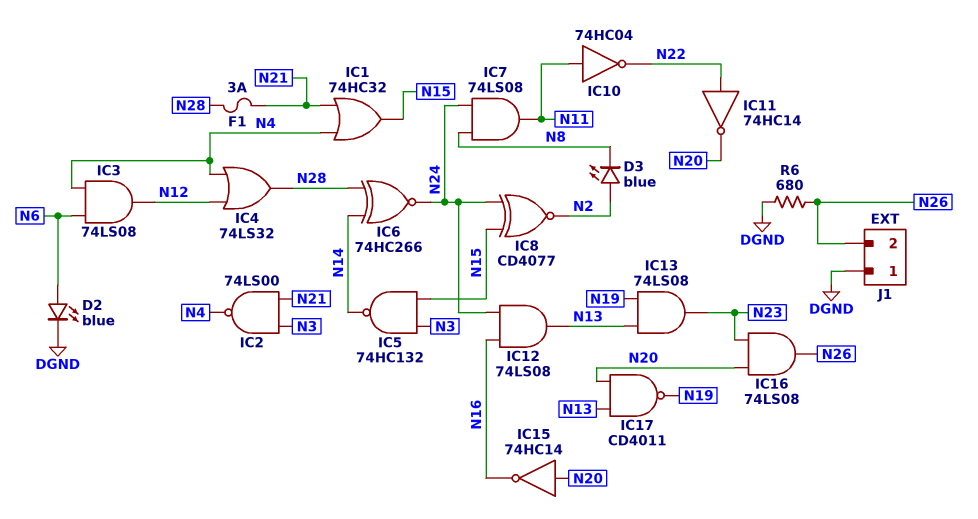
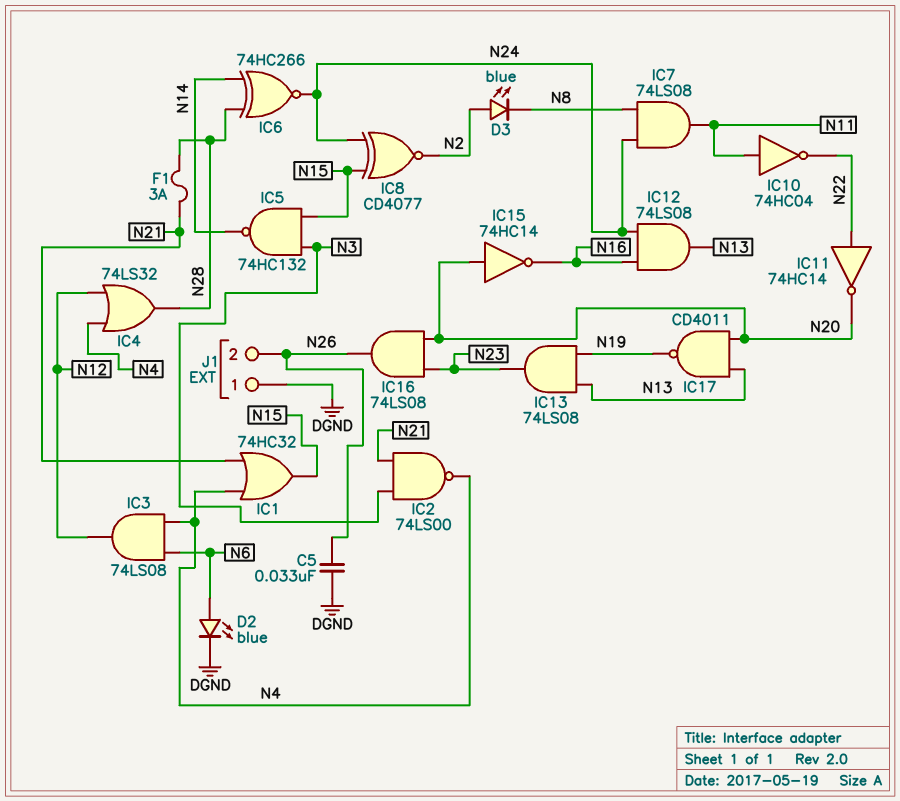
C5: none -> 33nF (DGND, N26)
R6: 680 (DGND, N26) -> none

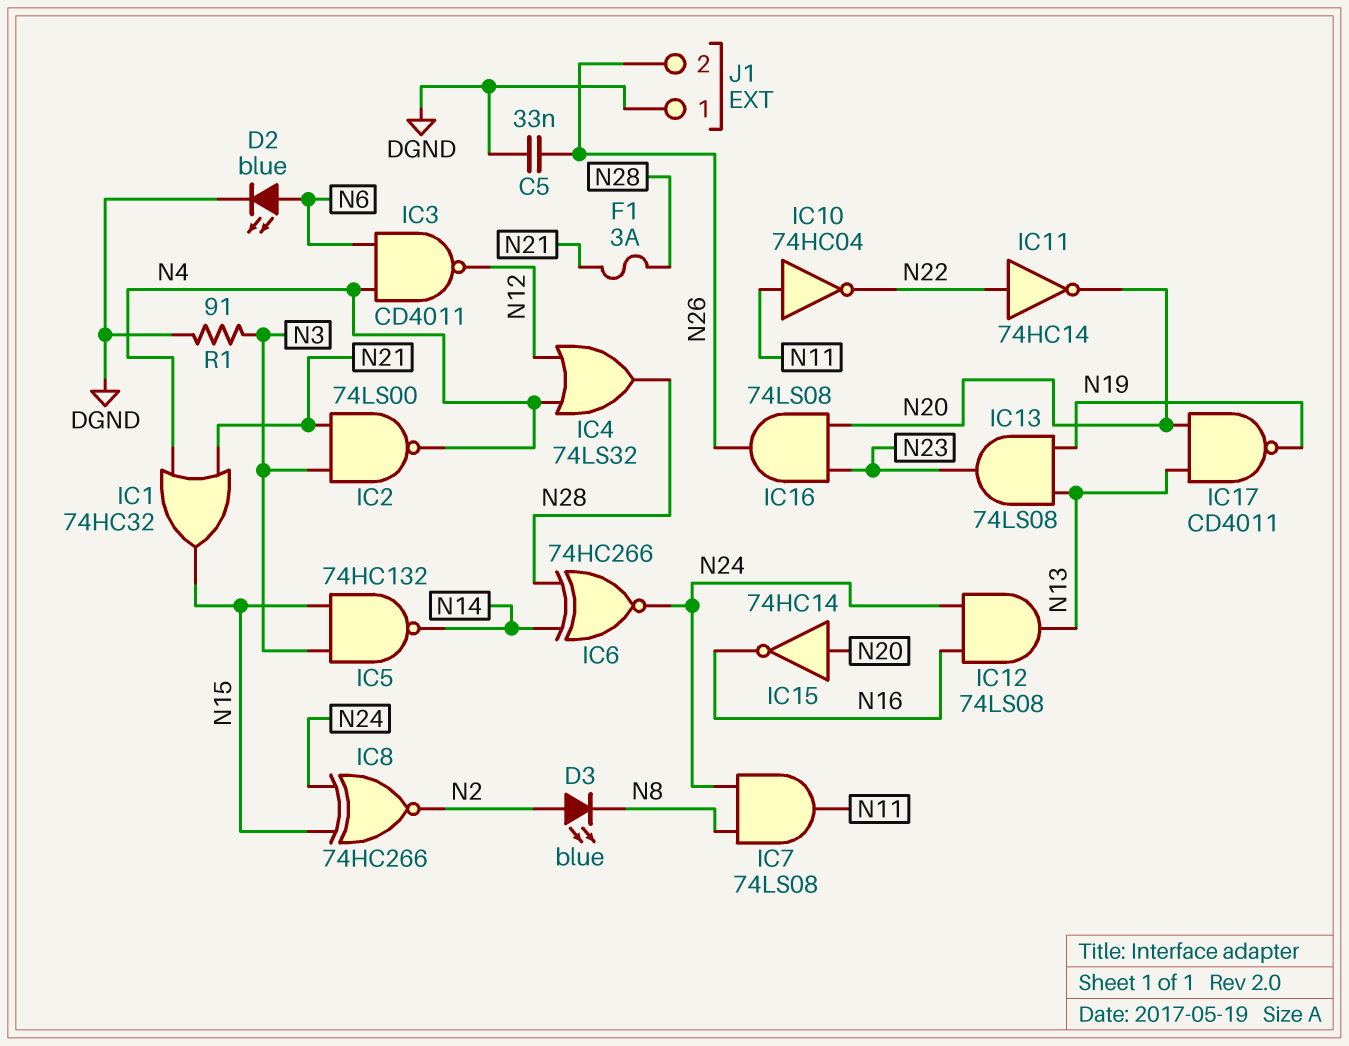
IC3: AND 74LS08 (in N4, in N6, out N12) -> NAND CD4011 (in N4, in N6, out N12)
IC8: XNOR CD4077 (in N15, in N24, out N2) -> XNOR 74HC266 (in N15, in N24, out N2)
R1: none -> 91 (DGND, N3)

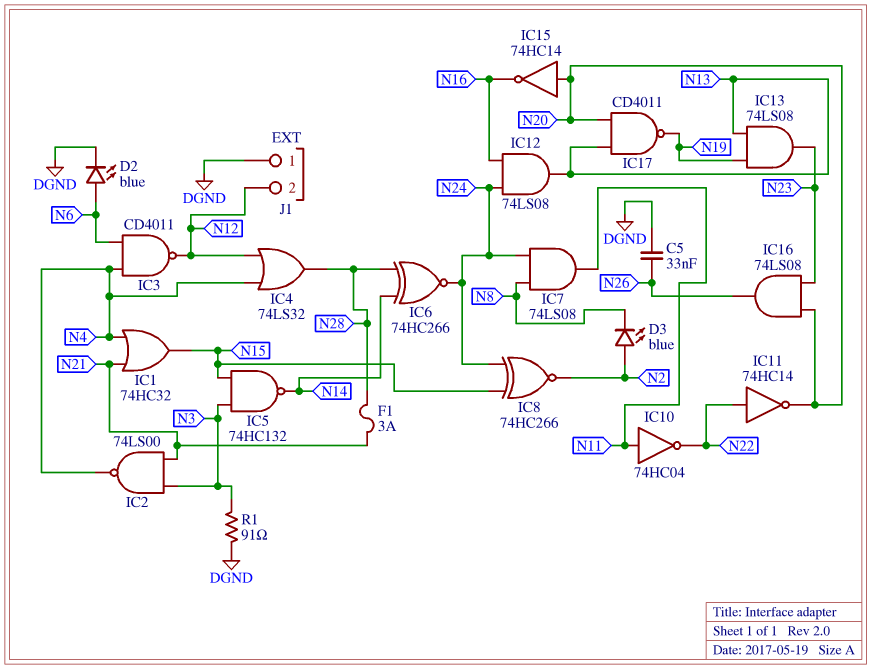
J1 pin 2: N26 -> N12

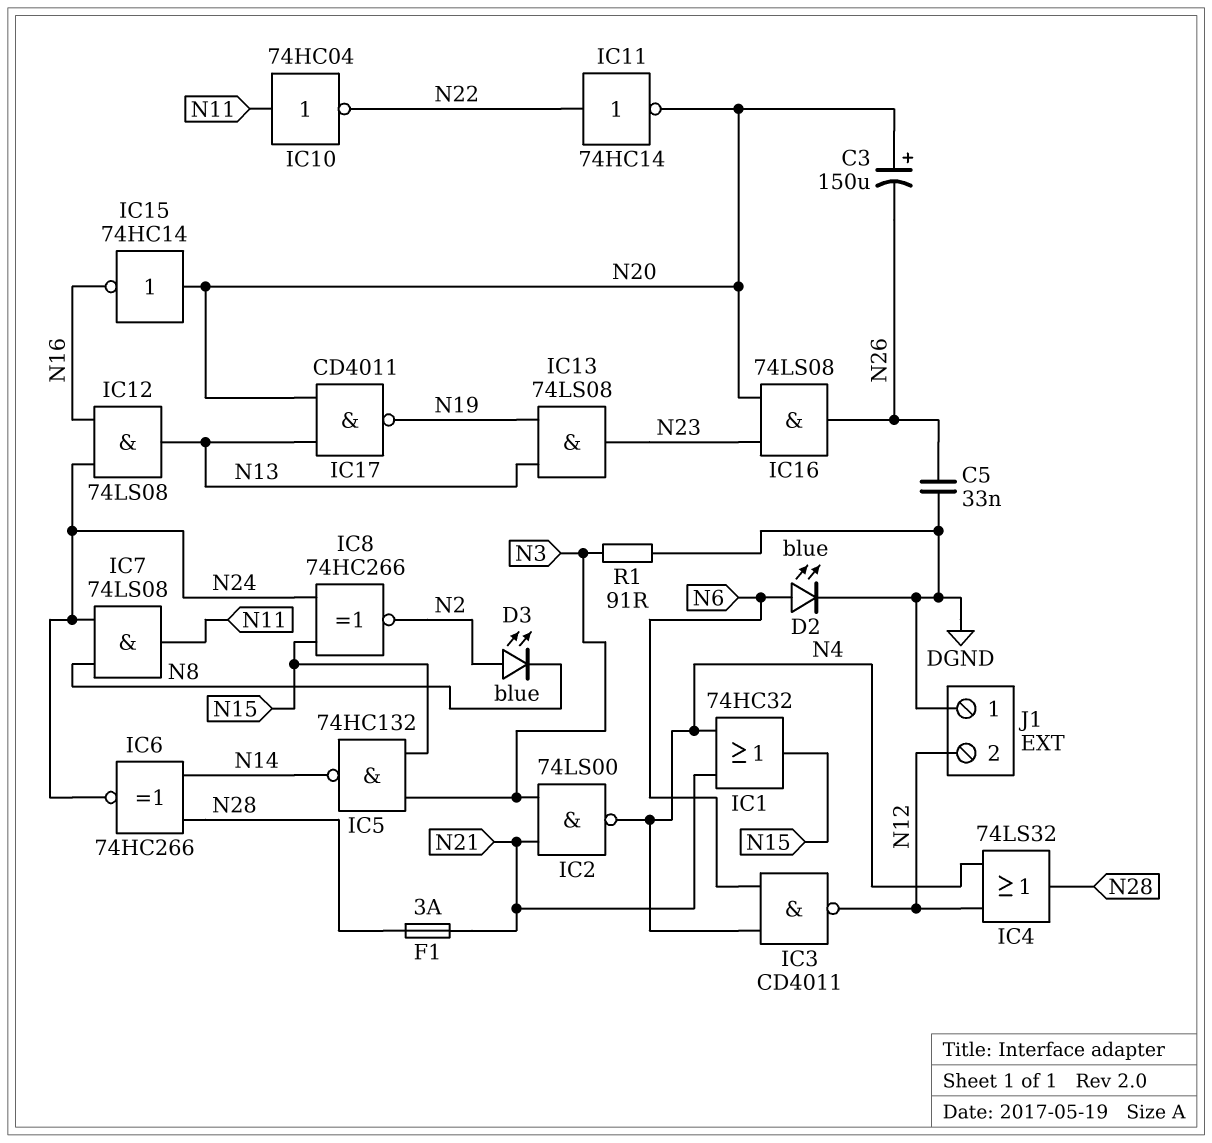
C3: none -> 150uF (plus N20, minus N26)

